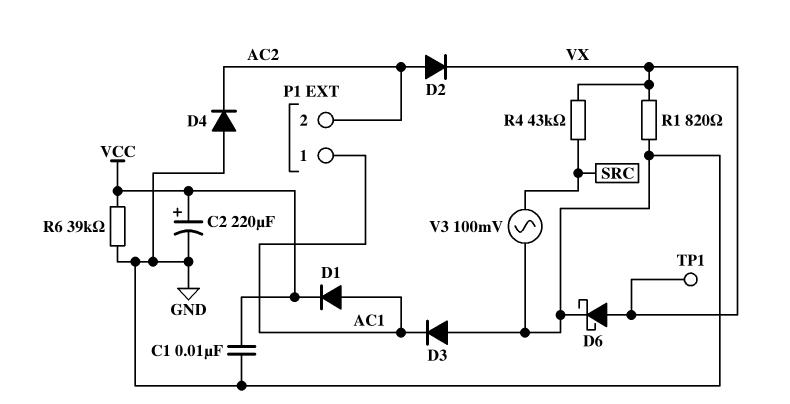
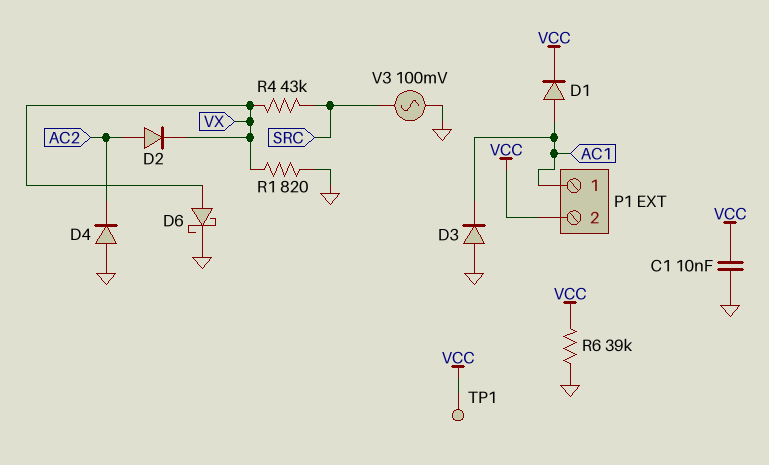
C2: 220uF (plus VCC, minus GND) -> none
P1 pin 2: AC2 -> VCC
TP1: test point (VX) -> test point (VCC)

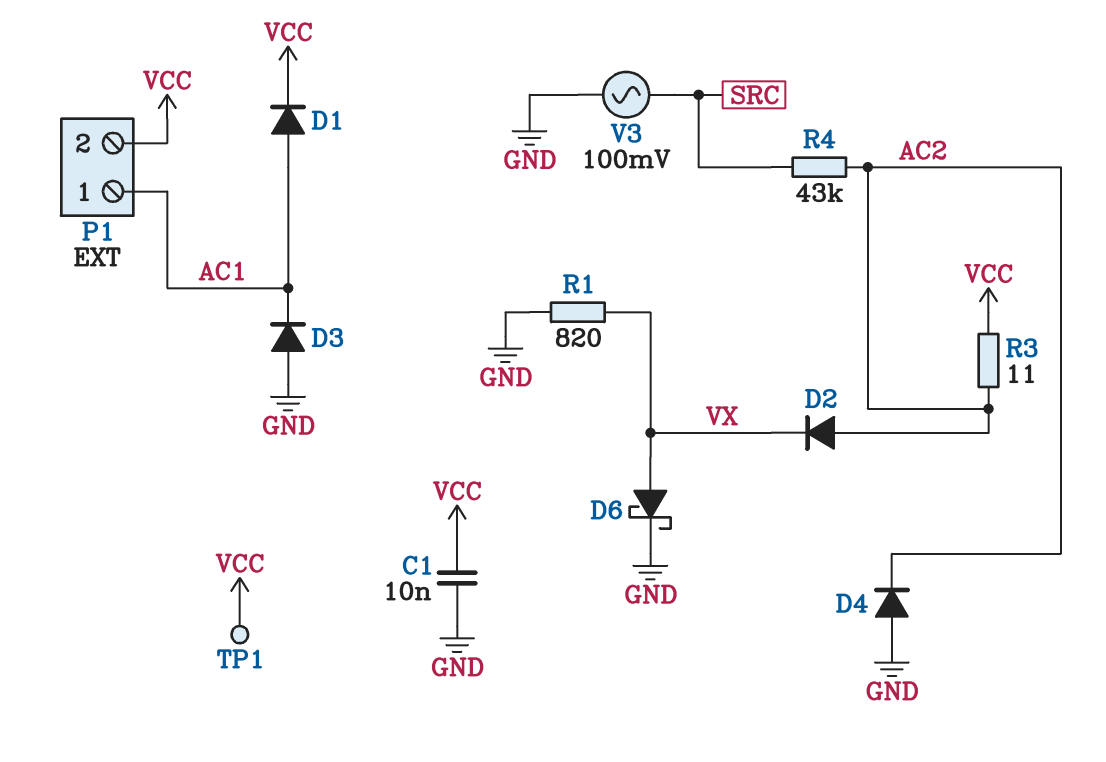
R3: none -> 11 (AC2, VCC)
R4: 43k (SRC, VX) -> 43k (AC2, SRC)
R6: 39k (GND, VCC) -> none

